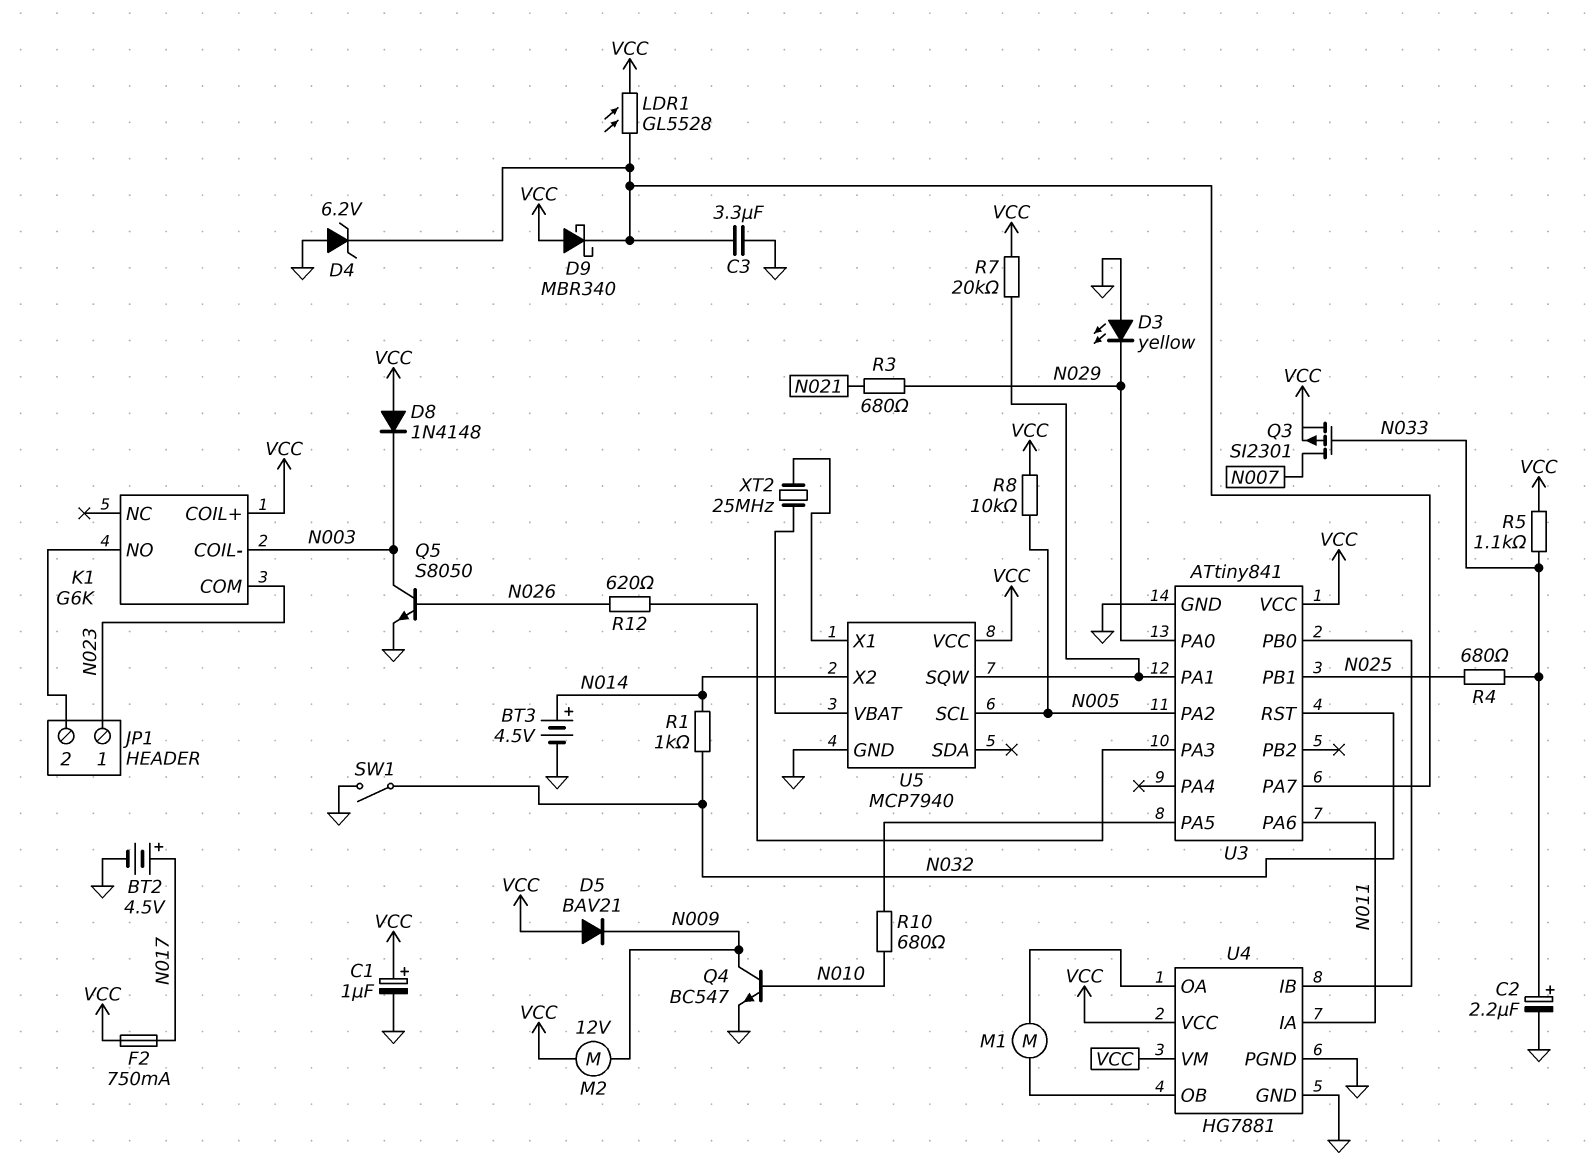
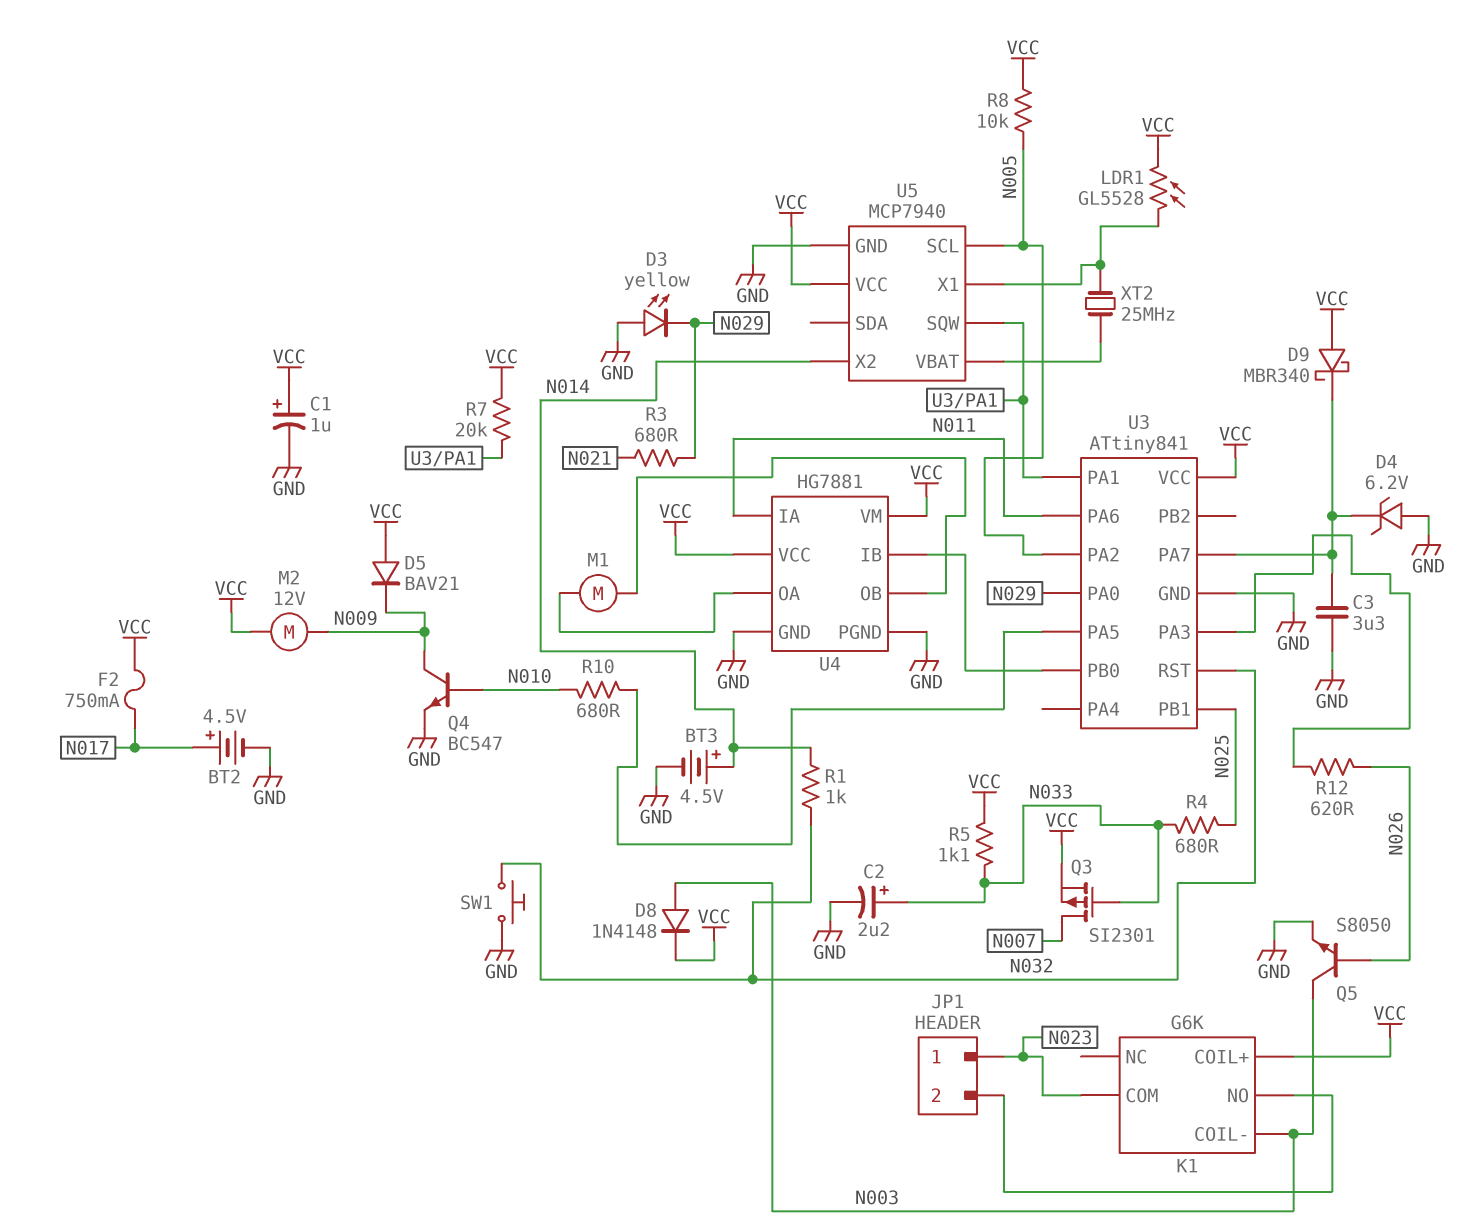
D8: diode 1N4148 (A VCC, K N003) -> diode 1N4148 (A N003, K VCC)
LDR1: GL5528 (U3/PA7, VCC) -> GL5528 (U5/X1, VCC)
SW1: switch (GND, N032) -> button (GND, N032)

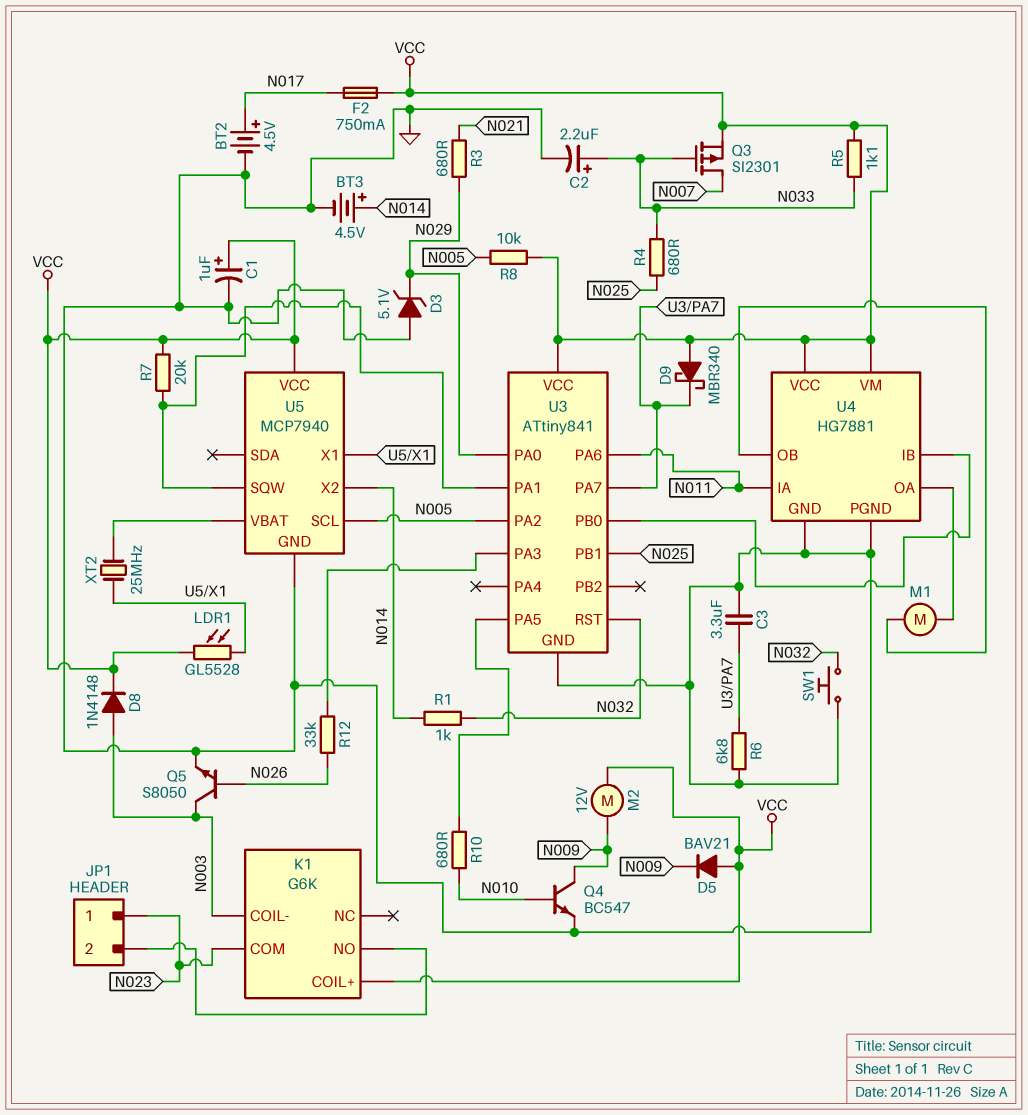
D3: LED yellow (A GND, K N029) -> zener 5.1V (A GND, K N029)
D4: zener 6.2V (A GND, K U3/PA7) -> none
R6: none -> 6.8k (GND, U3/PA7)
R12: 620 (N026, U3/PA3) -> 33k (N026, U3/PA3)

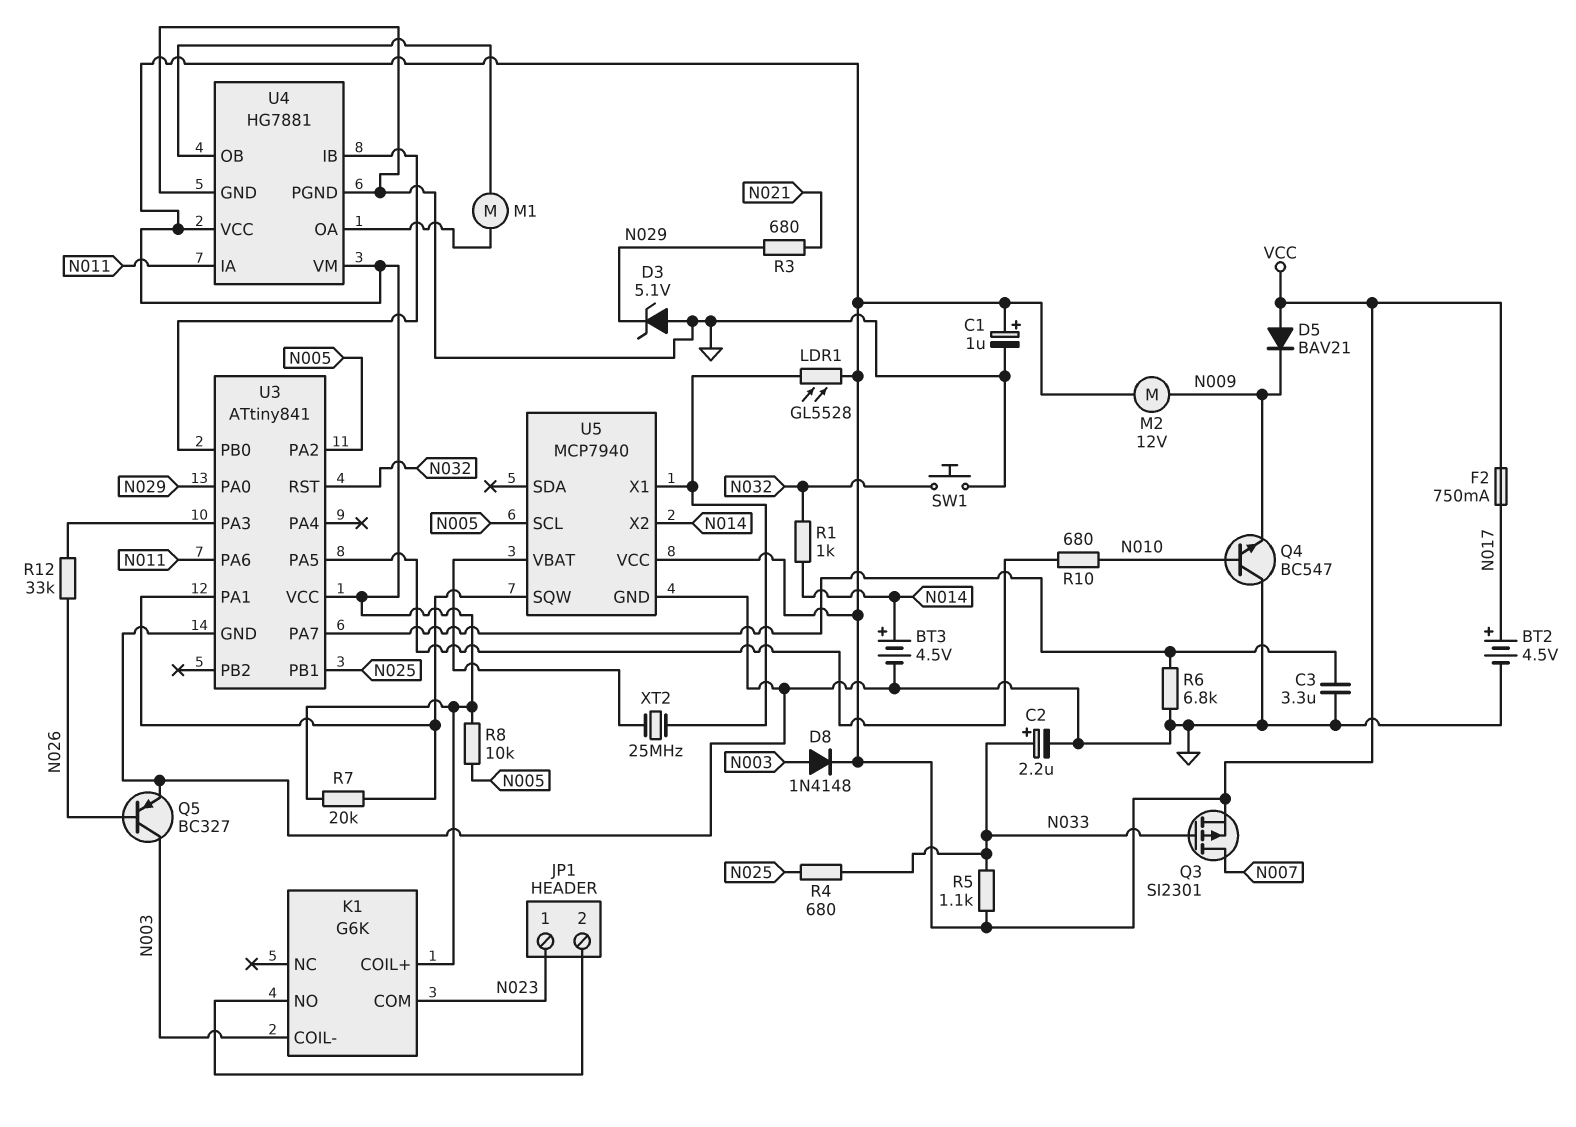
D9: schottky MBR340 (A VCC, K U3/PA7) -> none
Q4: NPN BC547 (B N010, C N009, E GND) -> NPN BC547 (B N010, C GND, E N009)
Q5: NPN S8050 (B N026, C N003, E GND) -> PNP BC327 (B N026, C N003, E GND)

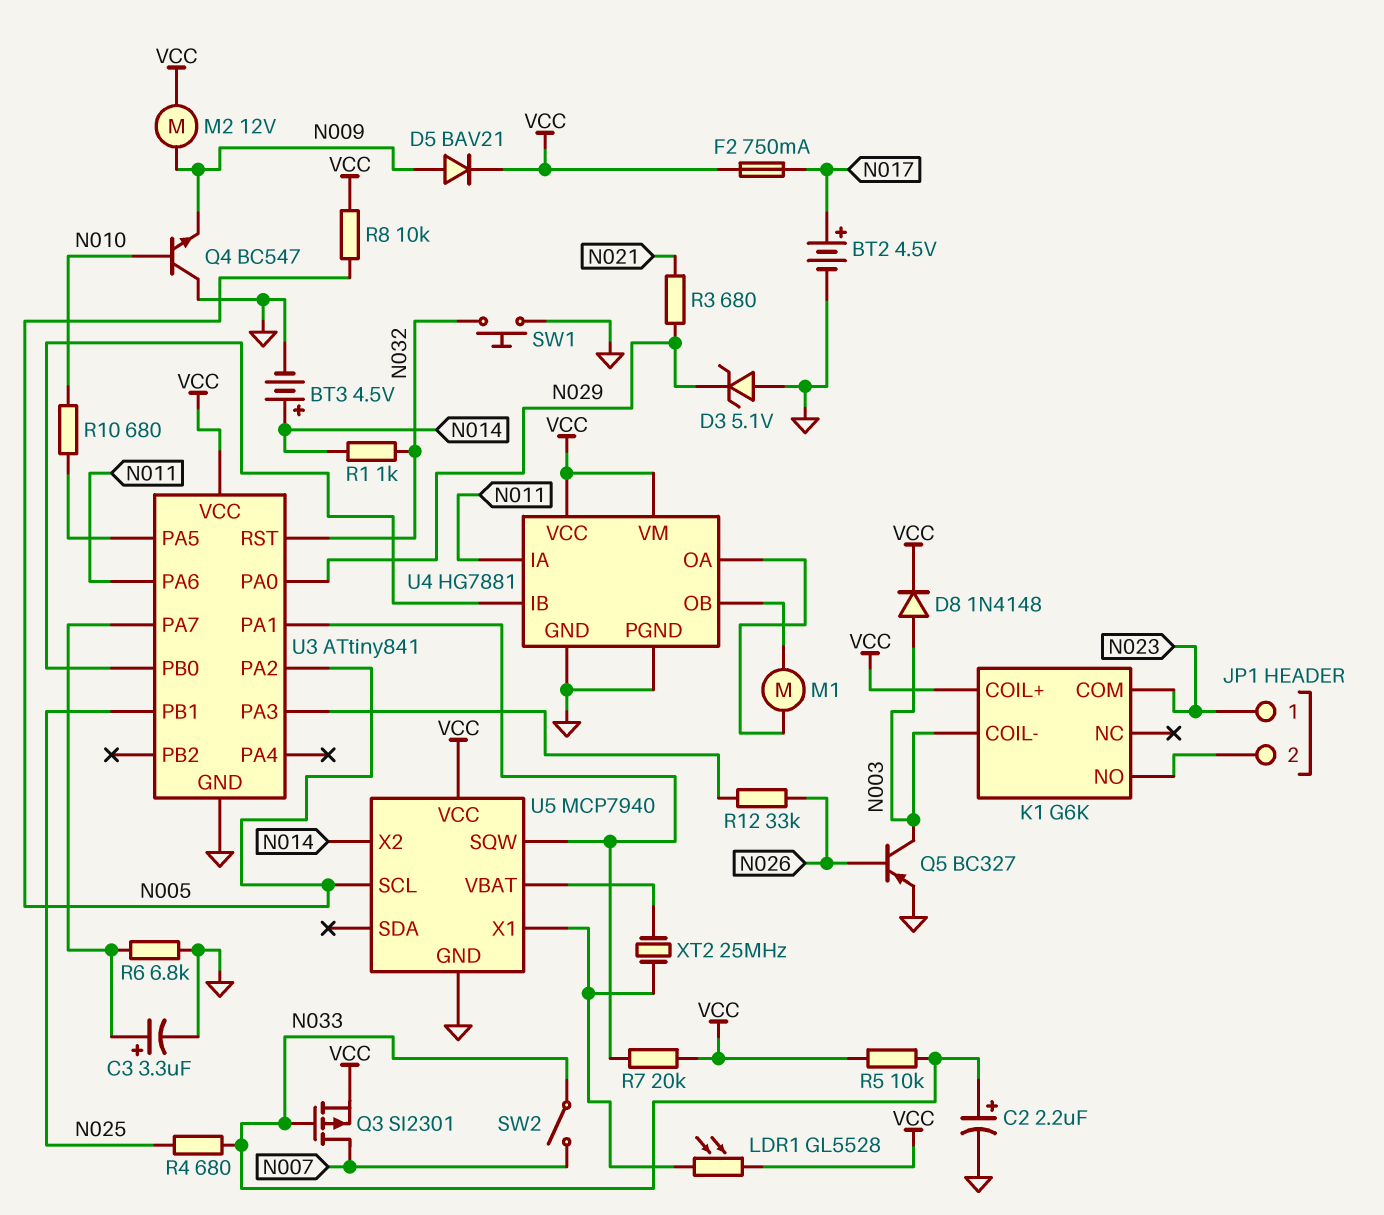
C1: 1uF (plus VCC, minus GND) -> none
C3: 3.3uF (GND, U3/PA7) -> 3.3uF (plus U3/PA7, minus GND)
D5: diode BAV21 (A VCC, K N009) -> diode BAV21 (A N009, K VCC)
R5: 1.1k (N033, VCC) -> 10k (N033, VCC)
SW2: none -> switch (N007, N033)

